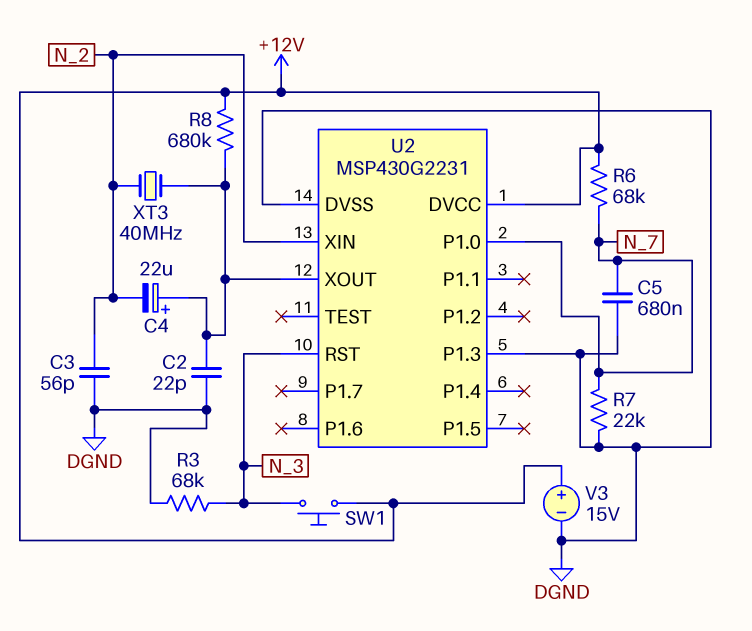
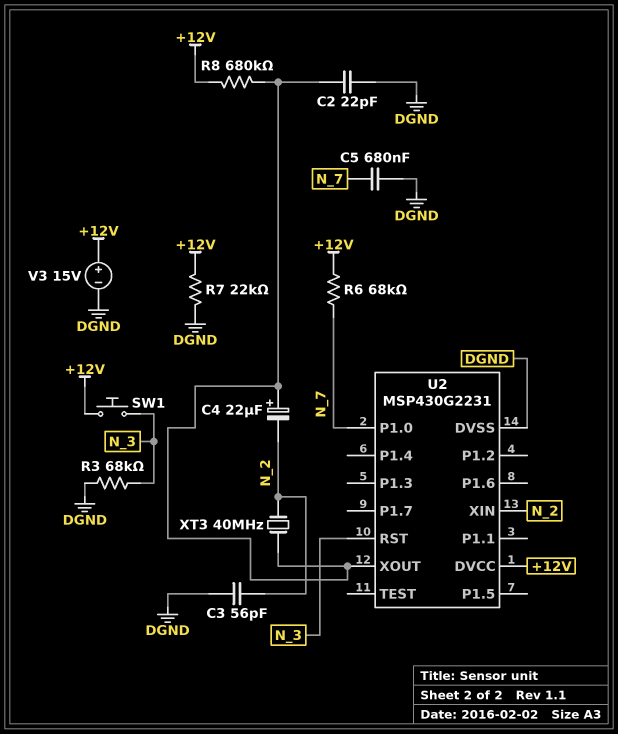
R7: 22k (DGND, N_7) -> 22k (+12V, DGND)
U2 pin P1.3: DGND -> none

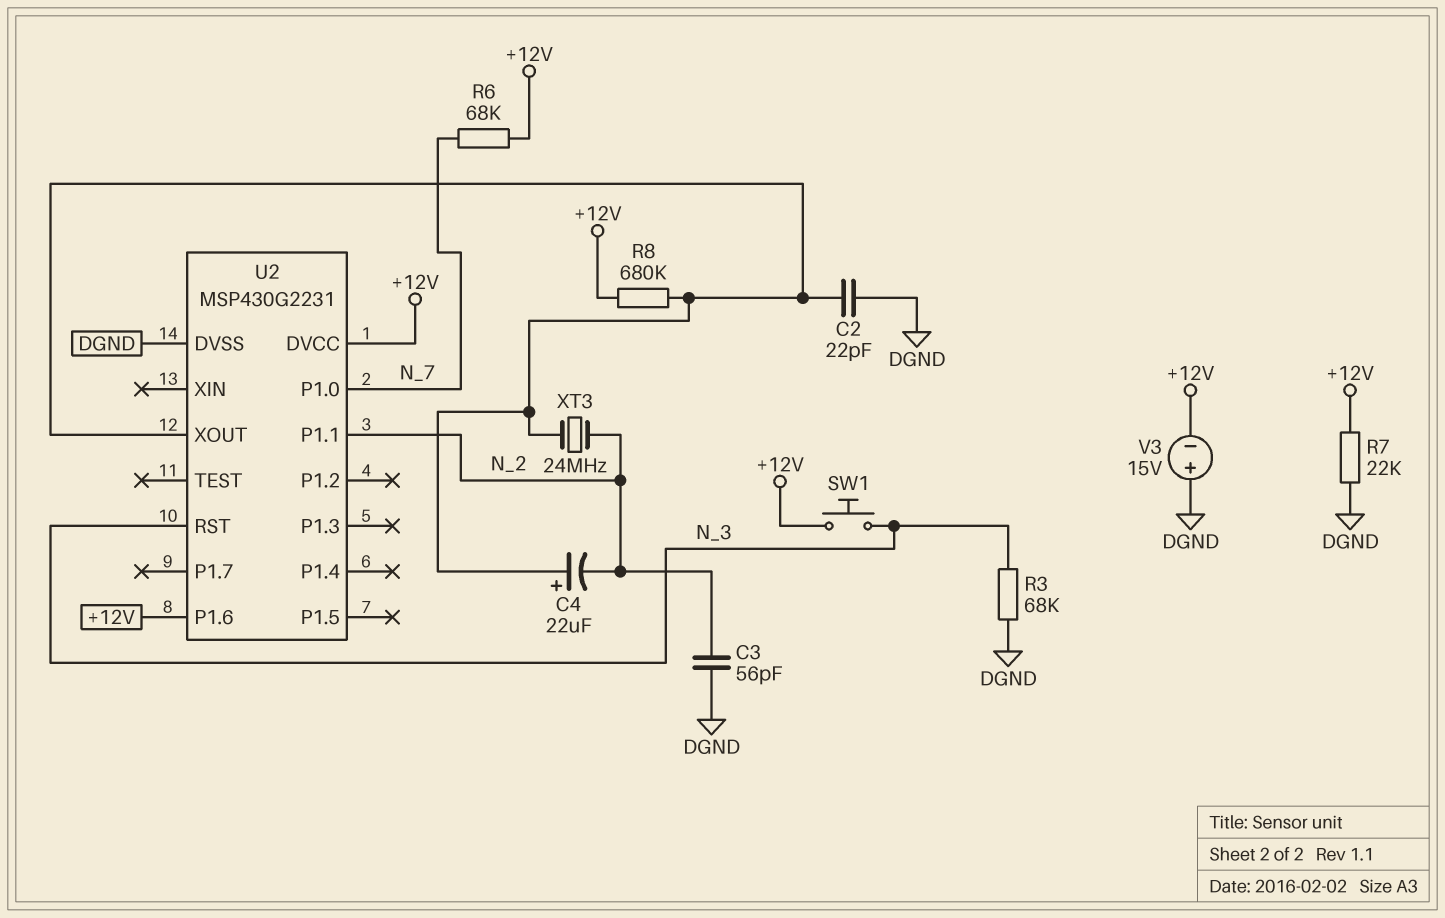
C5: 680nF (DGND, N_7) -> none
U2 pin P1.1: none -> N_2
U2 pin P1.6: none -> +12V
U2 pin XIN: N_2 -> none
V3: 15V (plus +12V, minus DGND) -> 15V (plus DGND, minus +12V)
XT3: 40MHz (N_2, U2/XOUT) -> 24MHz (N_2, U2/XOUT)

